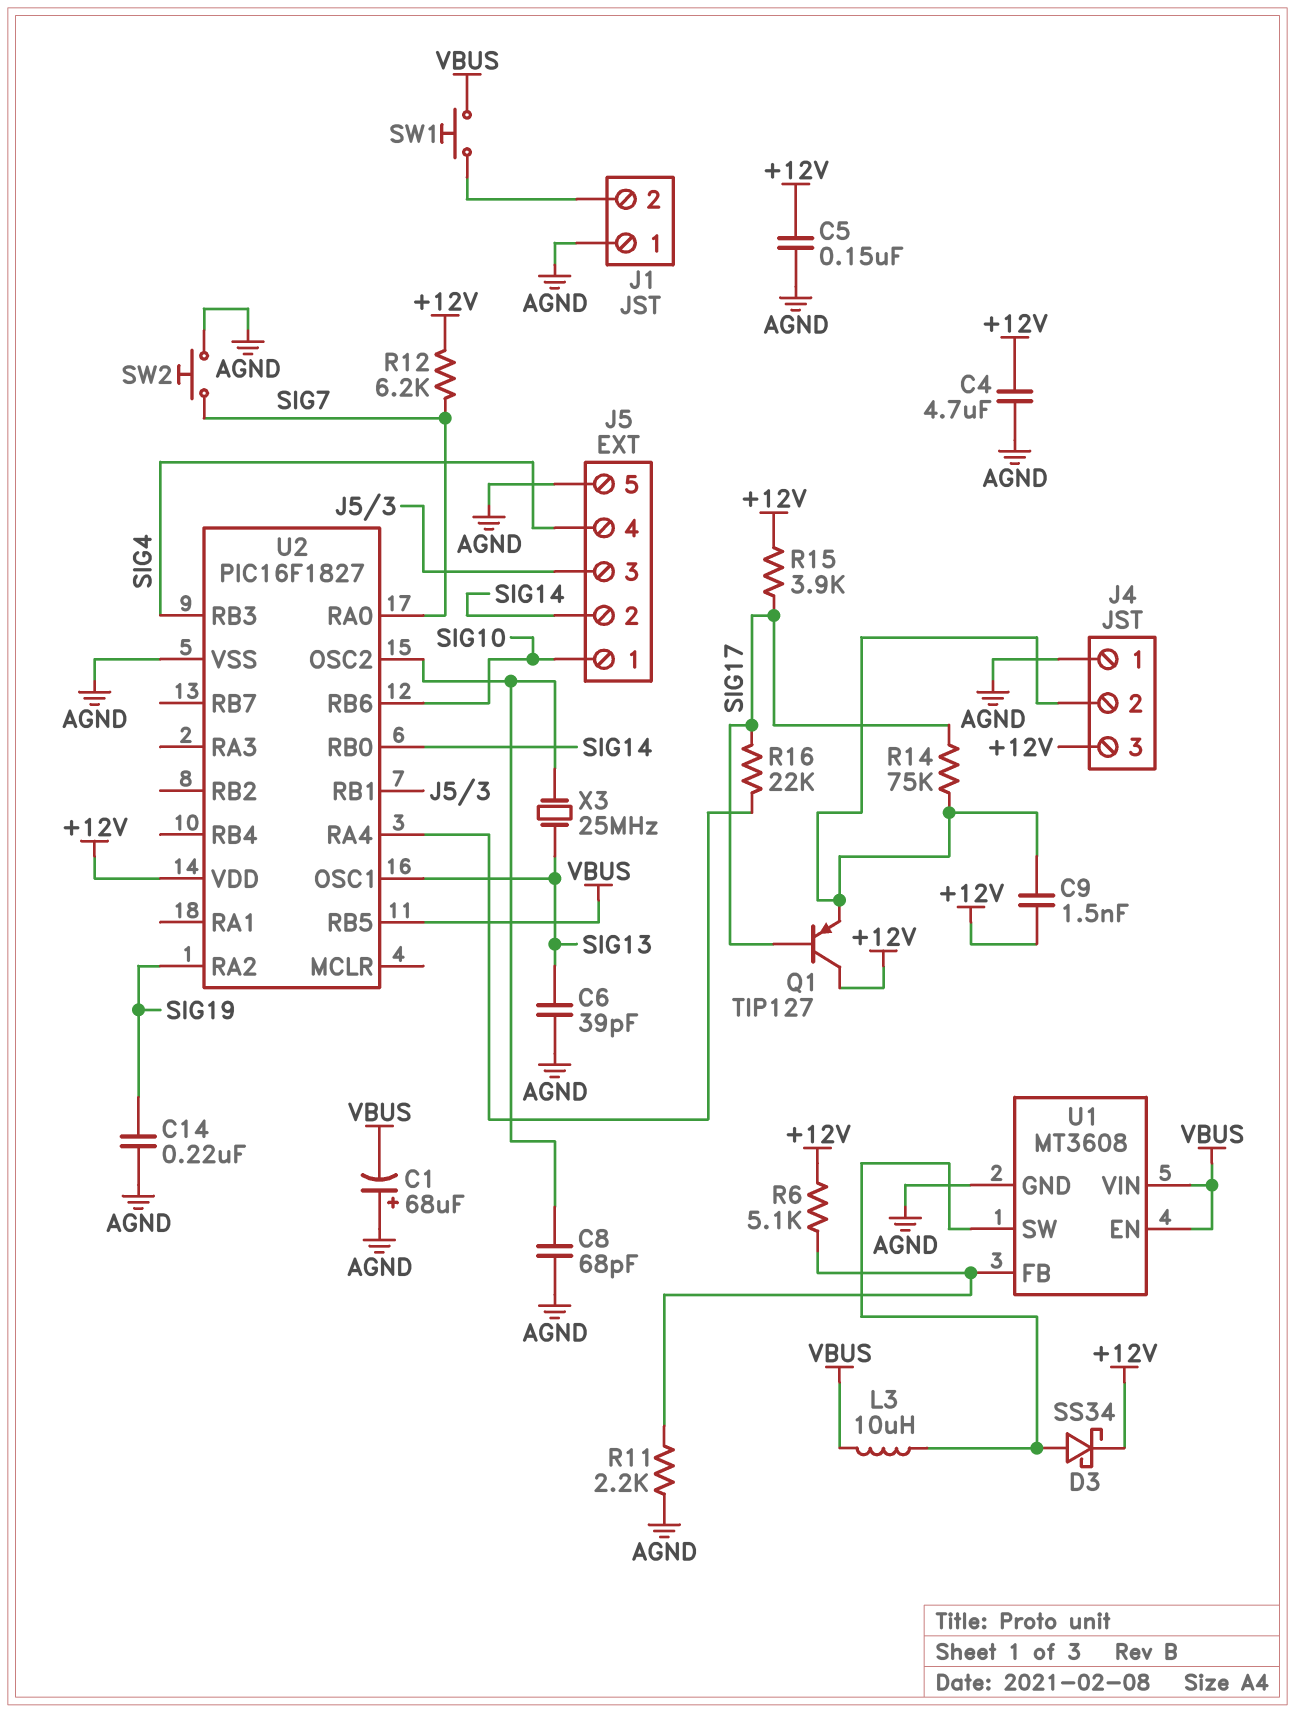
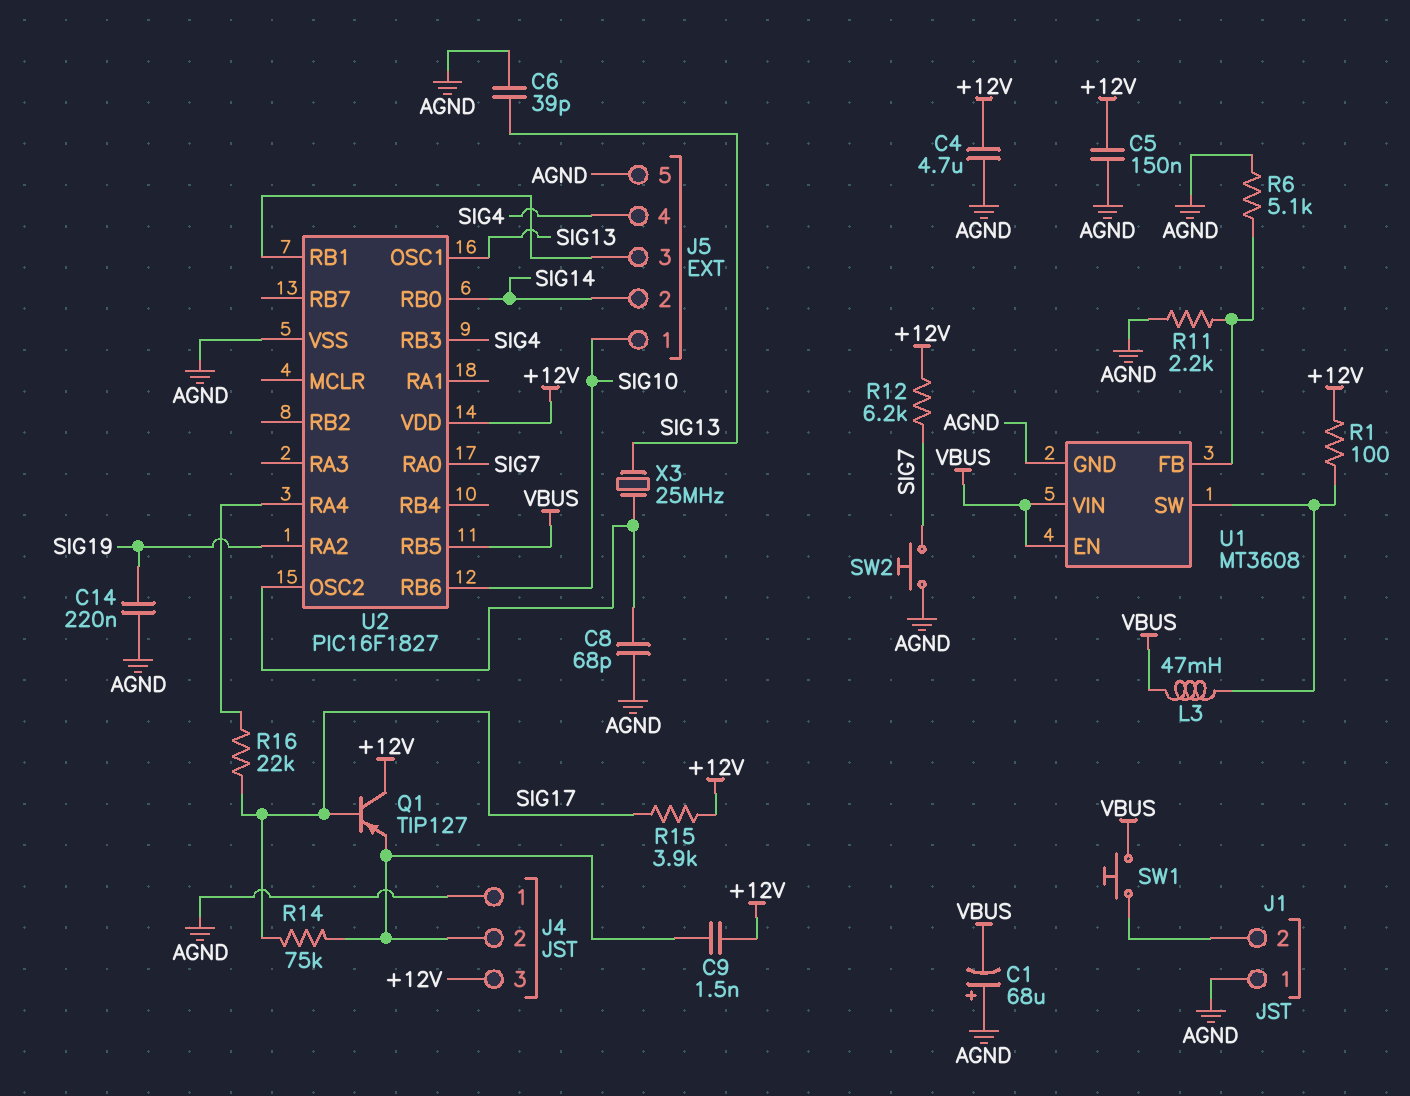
D3: schottky SS34 (A U1/SW, K +12V) -> none
L3: 10uH (U1/SW, VBUS) -> 47mH (U1/SW, VBUS)
R1: none -> 100 (+12V, U1/SW)
R6: 5.1k (+12V, U1/FB) -> 5.1k (AGND, U1/FB)

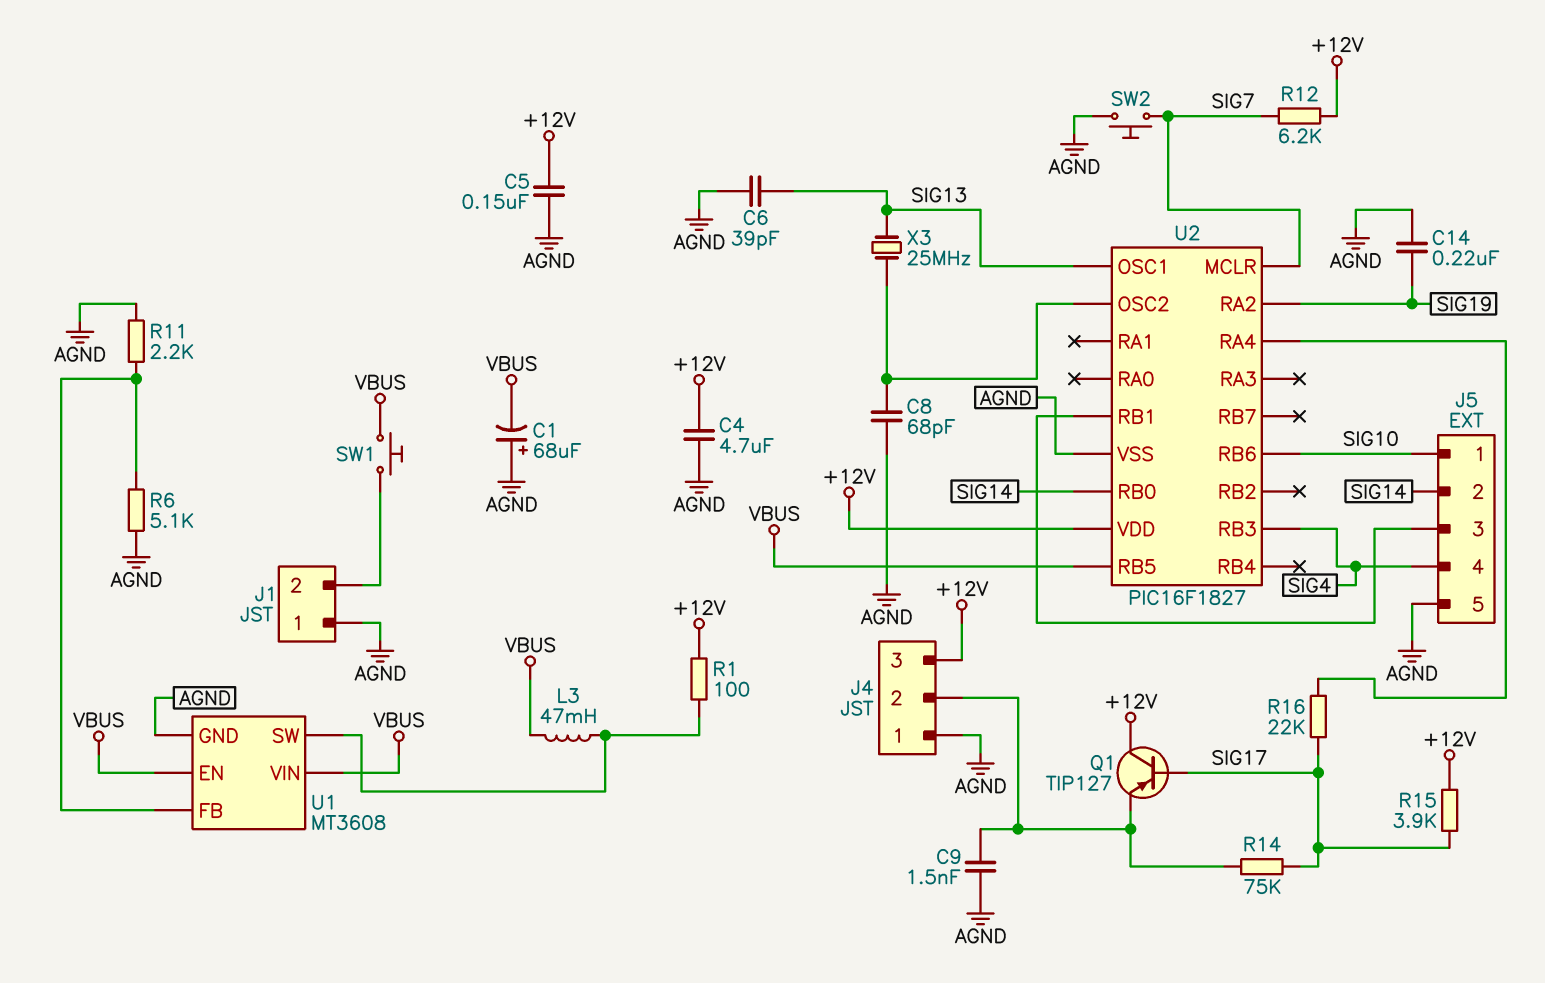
C9: 1.5nF (+12V, J4/2) -> 1.5nF (AGND, J4/2)
U2 pin MCLR: none -> SIG7
U2 pin RA0: SIG7 -> none

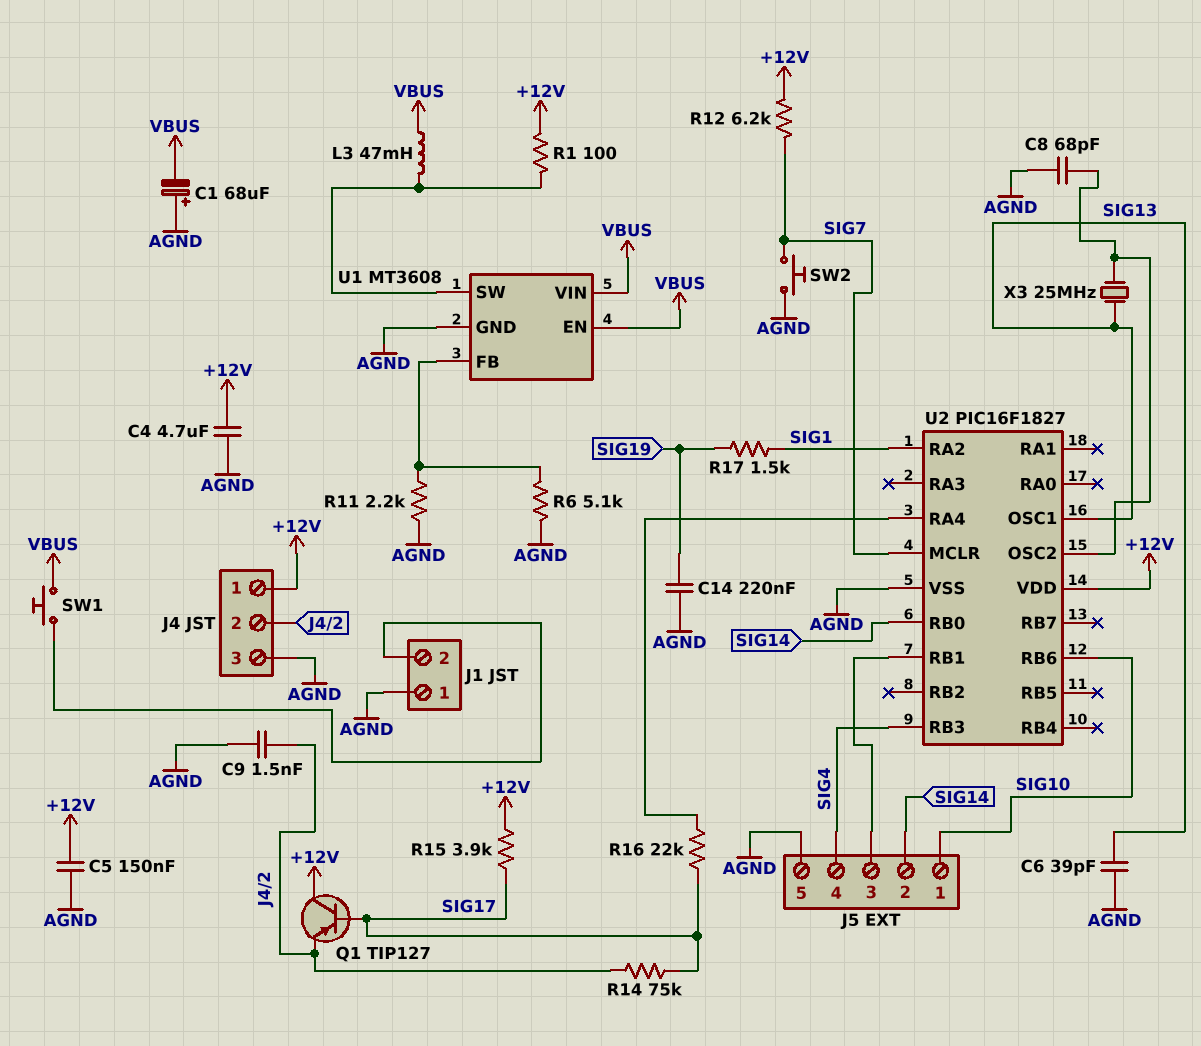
J4 pin 1: AGND -> +12V
J4 pin 3: +12V -> AGND
R17: none -> 1.5k (SIG1, SIG19)
U2 pin RA2: SIG19 -> SIG1
U2 pin RB5: VBUS -> none

